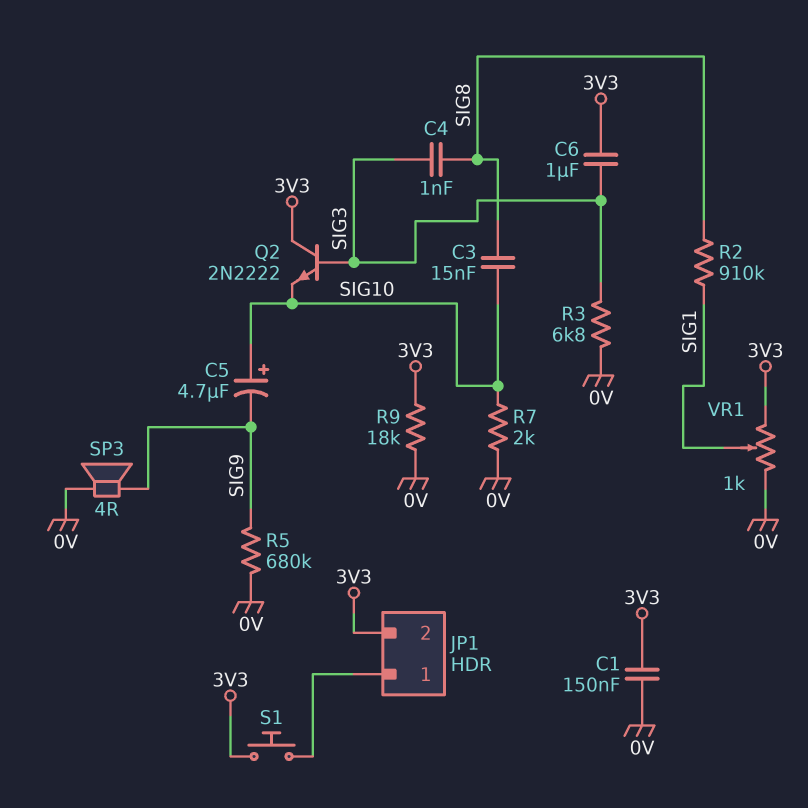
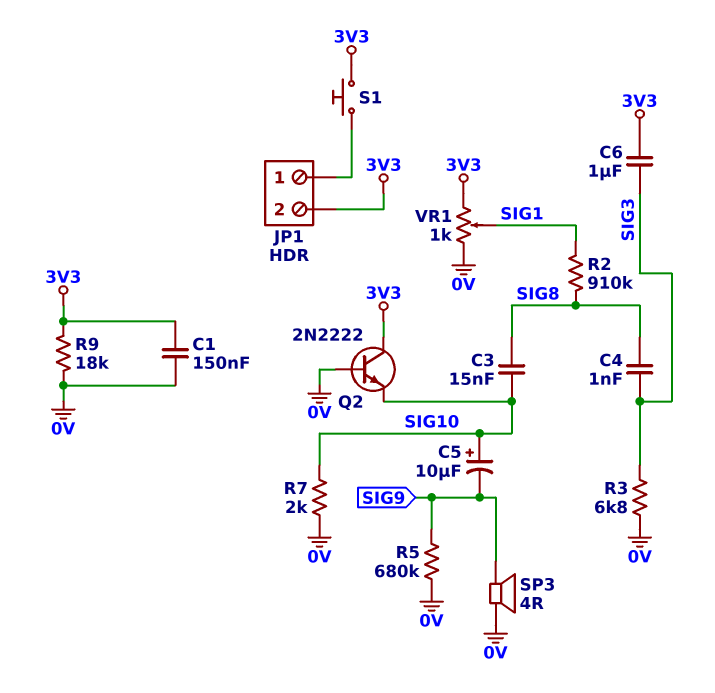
C5: 4.7uF (plus SIG10, minus SIG9) -> 10uF (plus SIG10, minus SIG9)
Q2: NPN 2N2222 (B SIG3, C 3V3, E SIG10) -> NPN 2N2222 (B 0V, C 3V3, E SIG10)

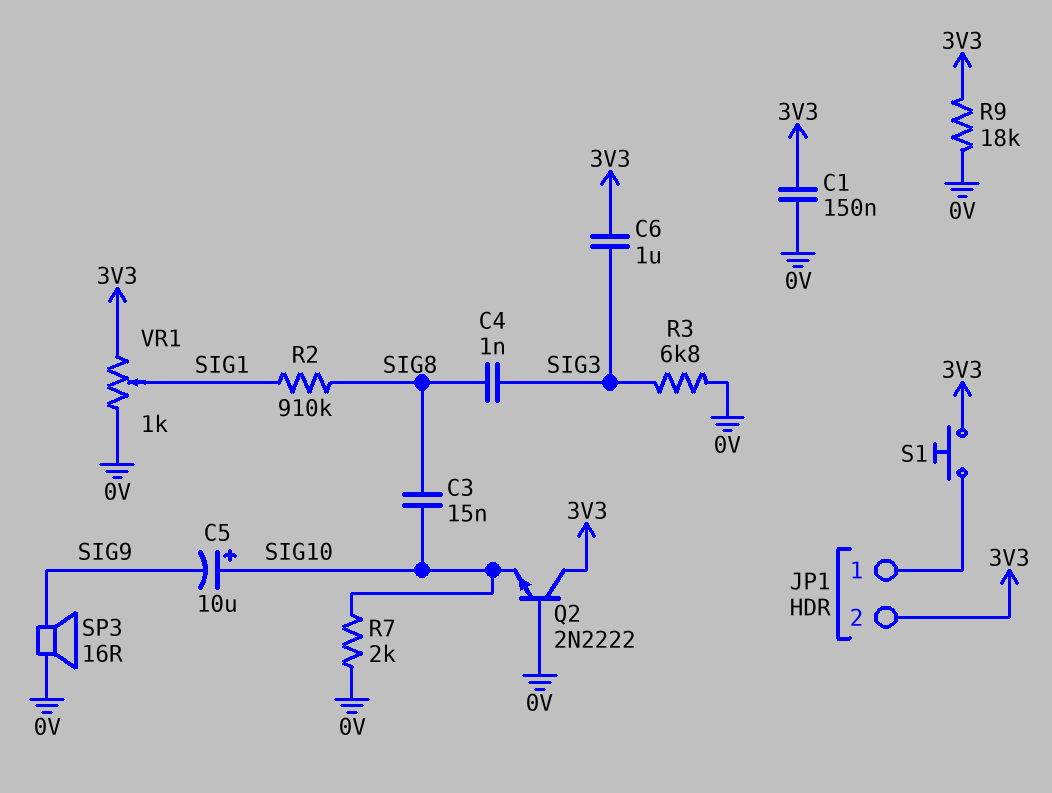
R5: 680k (0V, SIG9) -> none
SP3: speaker 4R (0V, SIG9) -> speaker 16R (0V, SIG9)

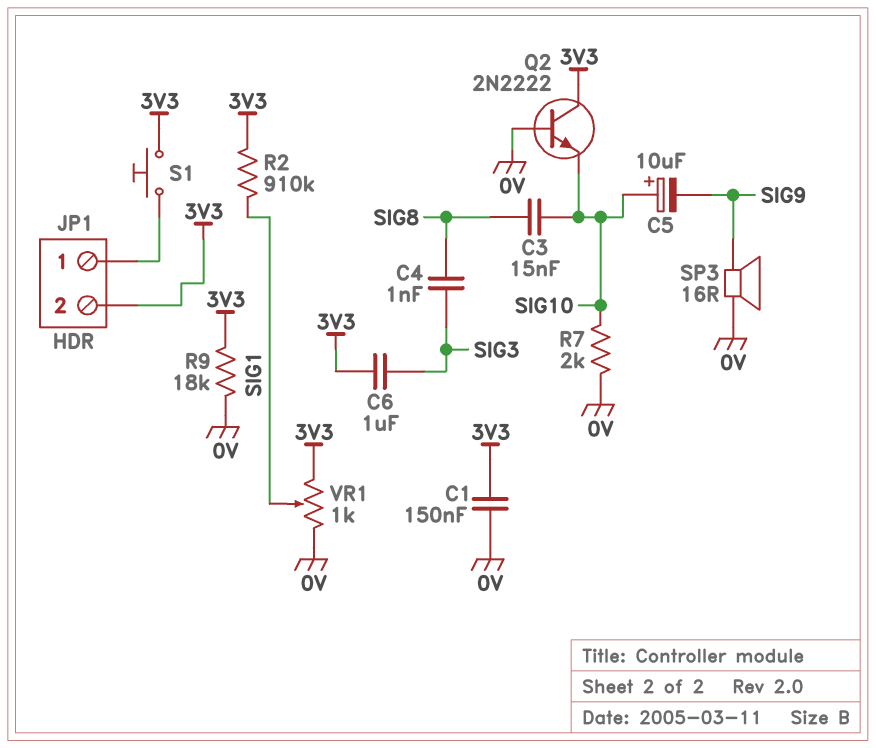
R2: 910k (SIG1, SIG8) -> 910k (3V3, SIG1)
R3: 6.8k (0V, SIG3) -> none

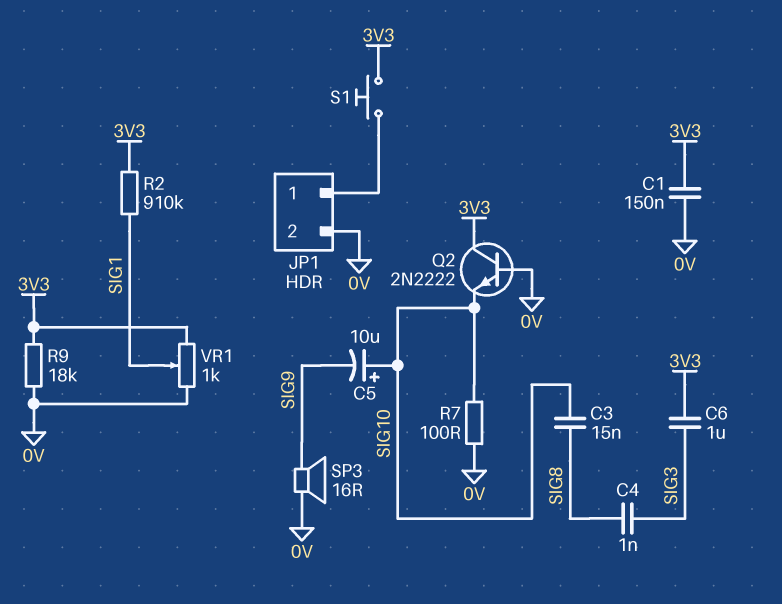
JP1 pin 2: 3V3 -> 0V
R7: 2k (0V, SIG10) -> 100 (0V, SIG10)

